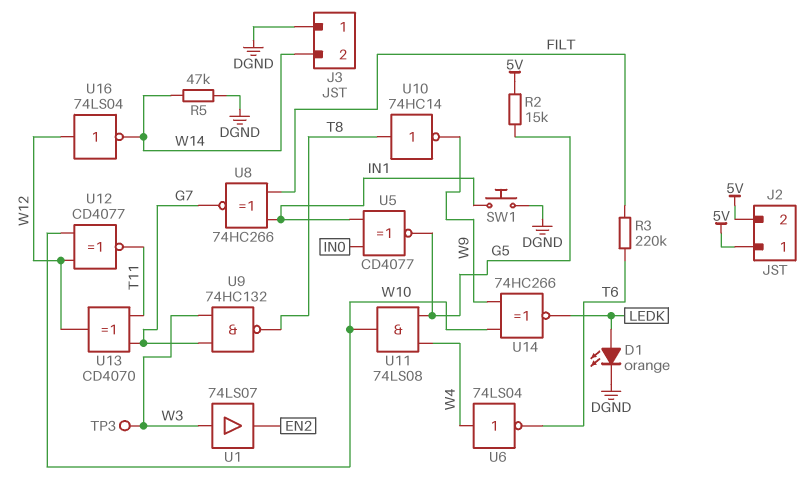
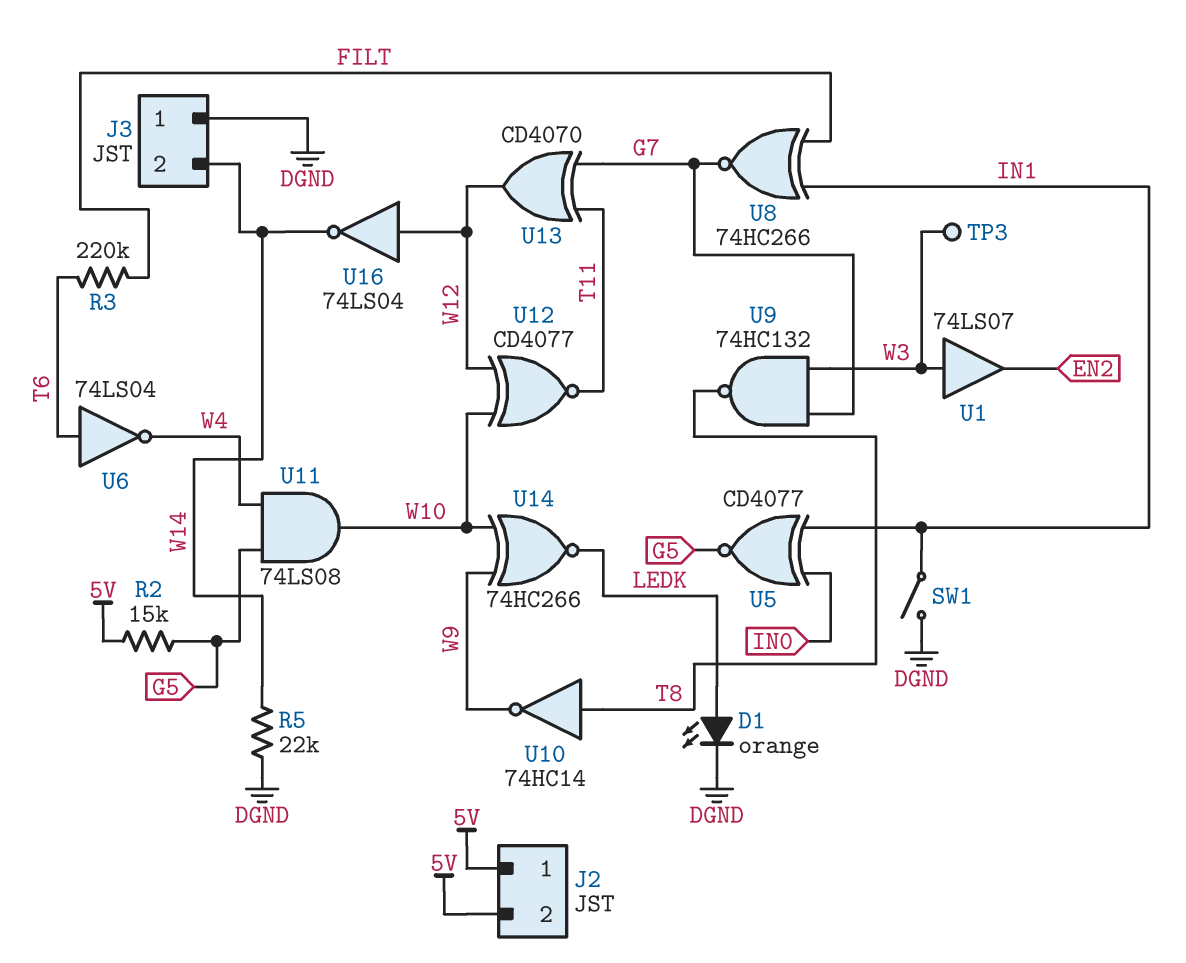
R5: 47k (DGND, W14) -> 22k (DGND, W14)
SW1: button (DGND, IN1) -> switch (DGND, IN1)
U6: NOT 74LS04 (in W4, out T6) -> NOT 74LS04 (in T6, out W4)

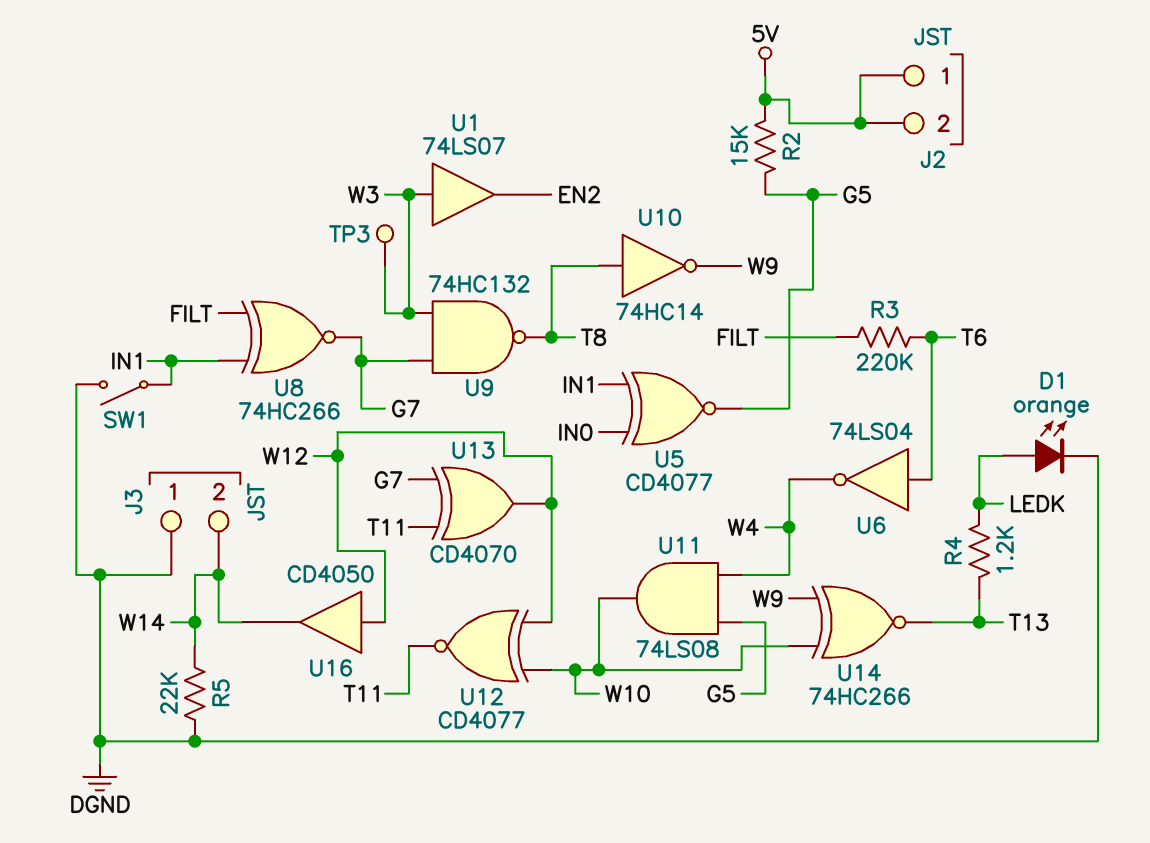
R4: none -> 1.2k (LEDK, T13)
U14: XNOR 74HC266 (in W9, in W10, out LEDK) -> XNOR 74HC266 (in W9, in W10, out T13)
U16: NOT 74LS04 (in W12, out W14) -> buffer CD4050 (in W12, out W14)

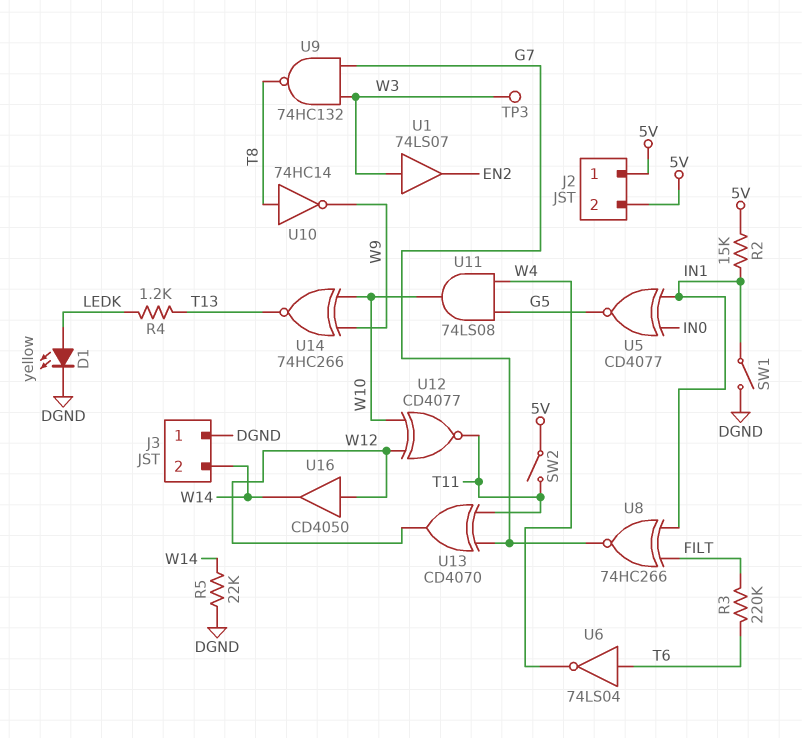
D1: LED orange (A LEDK, K DGND) -> LED yellow (A LEDK, K DGND)
R2: 15k (5V, G5) -> 15k (5V, IN1)
SW2: none -> switch (5V, T11)

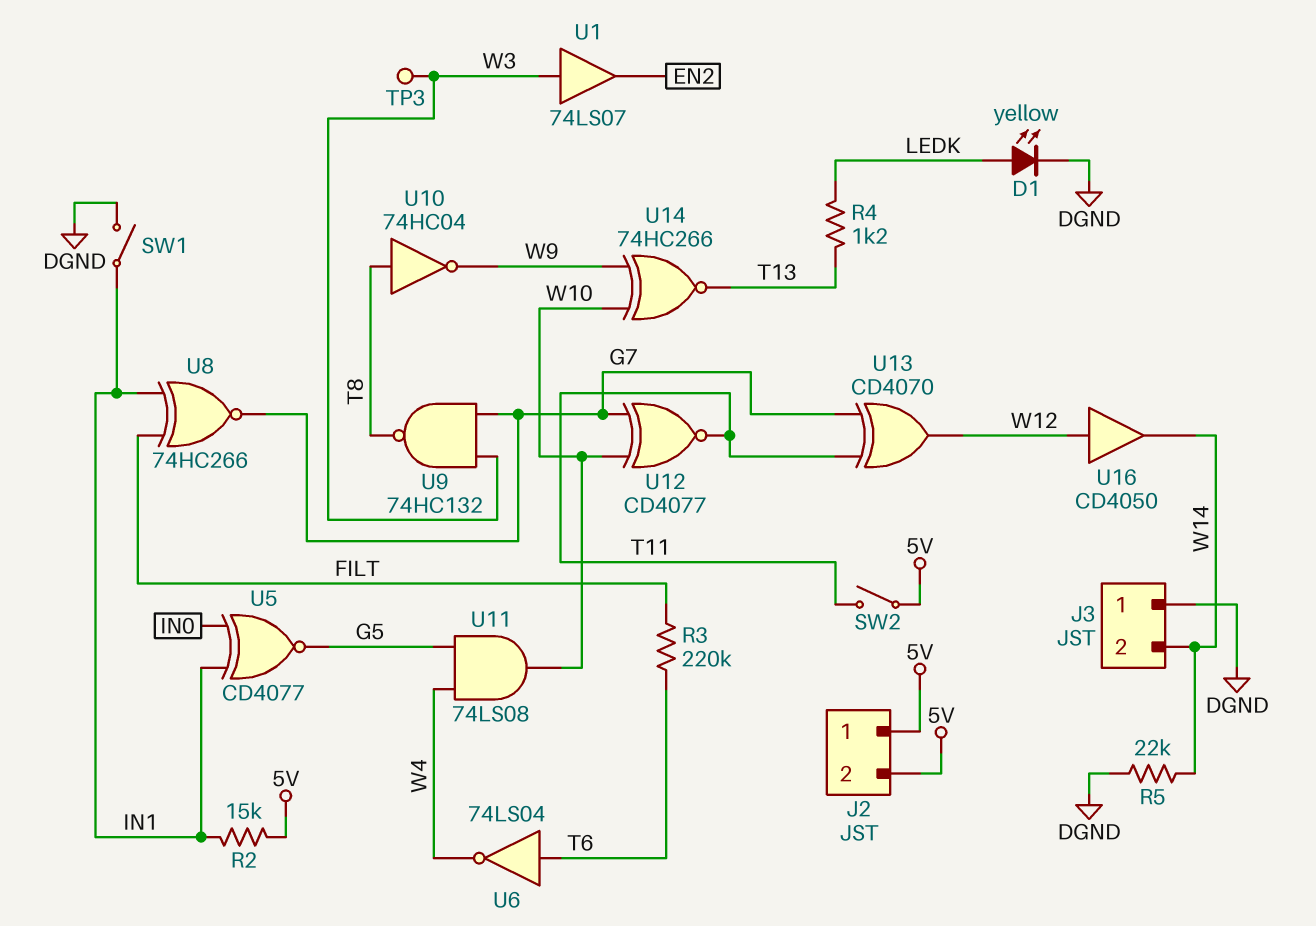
U10: NOT 74HC14 (in T8, out W9) -> NOT 74HC04 (in T8, out W9)
U12: XNOR CD4077 (in W10, in W12, out T11) -> XNOR CD4077 (in G7, in W10, out T11)

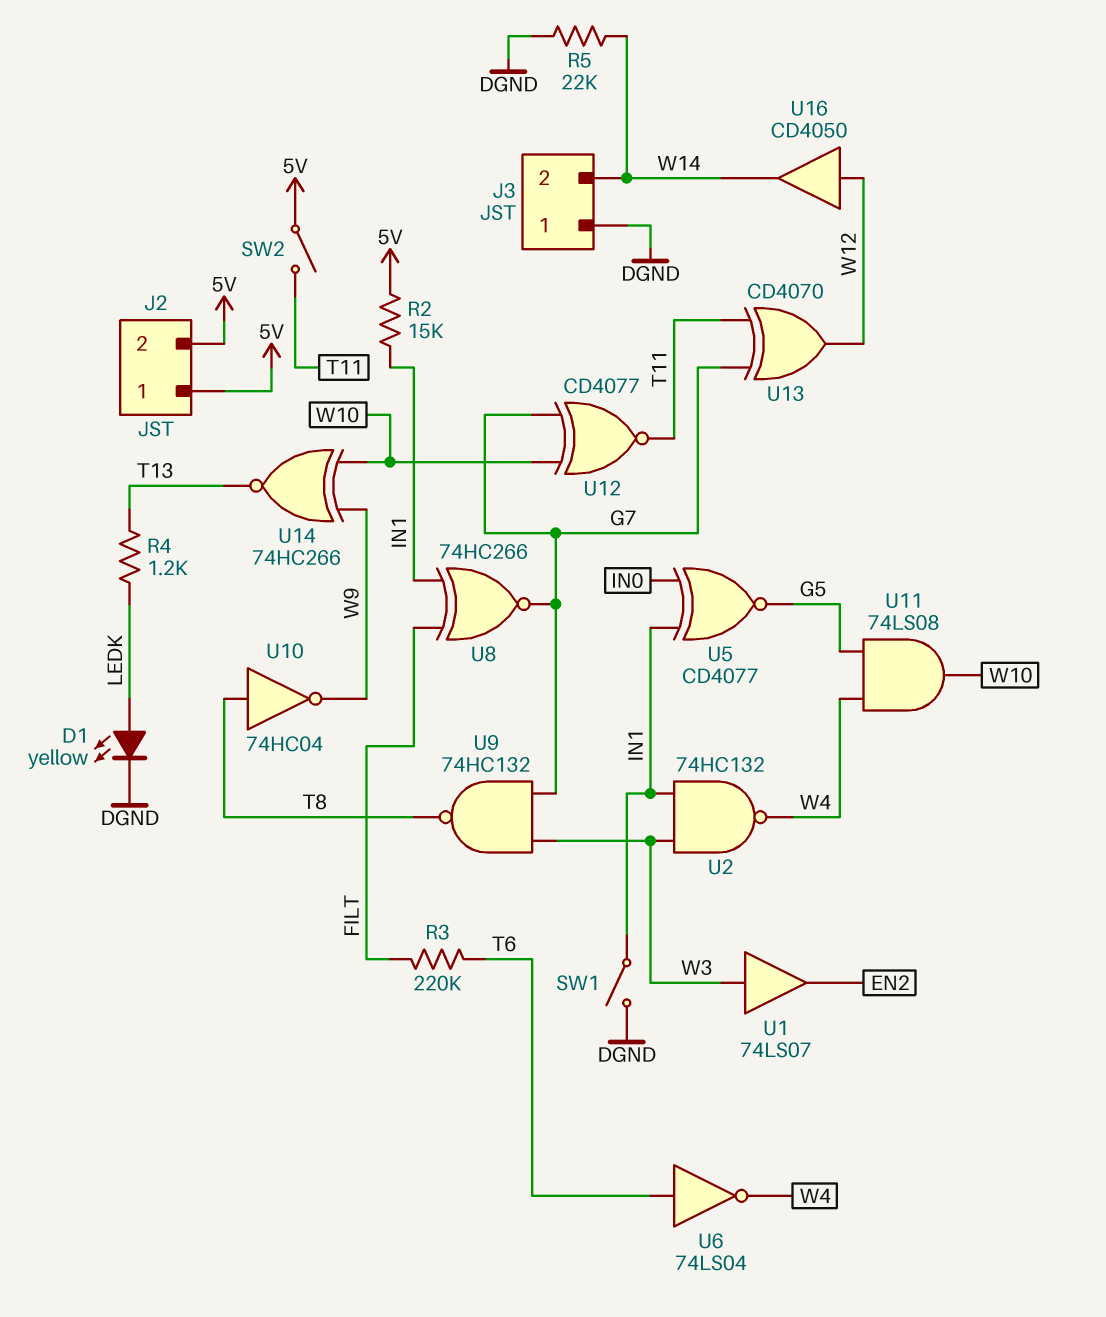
TP3: test point (W3) -> none
U2: none -> NAND 74HC132 (in IN1, in W3, out W4)

